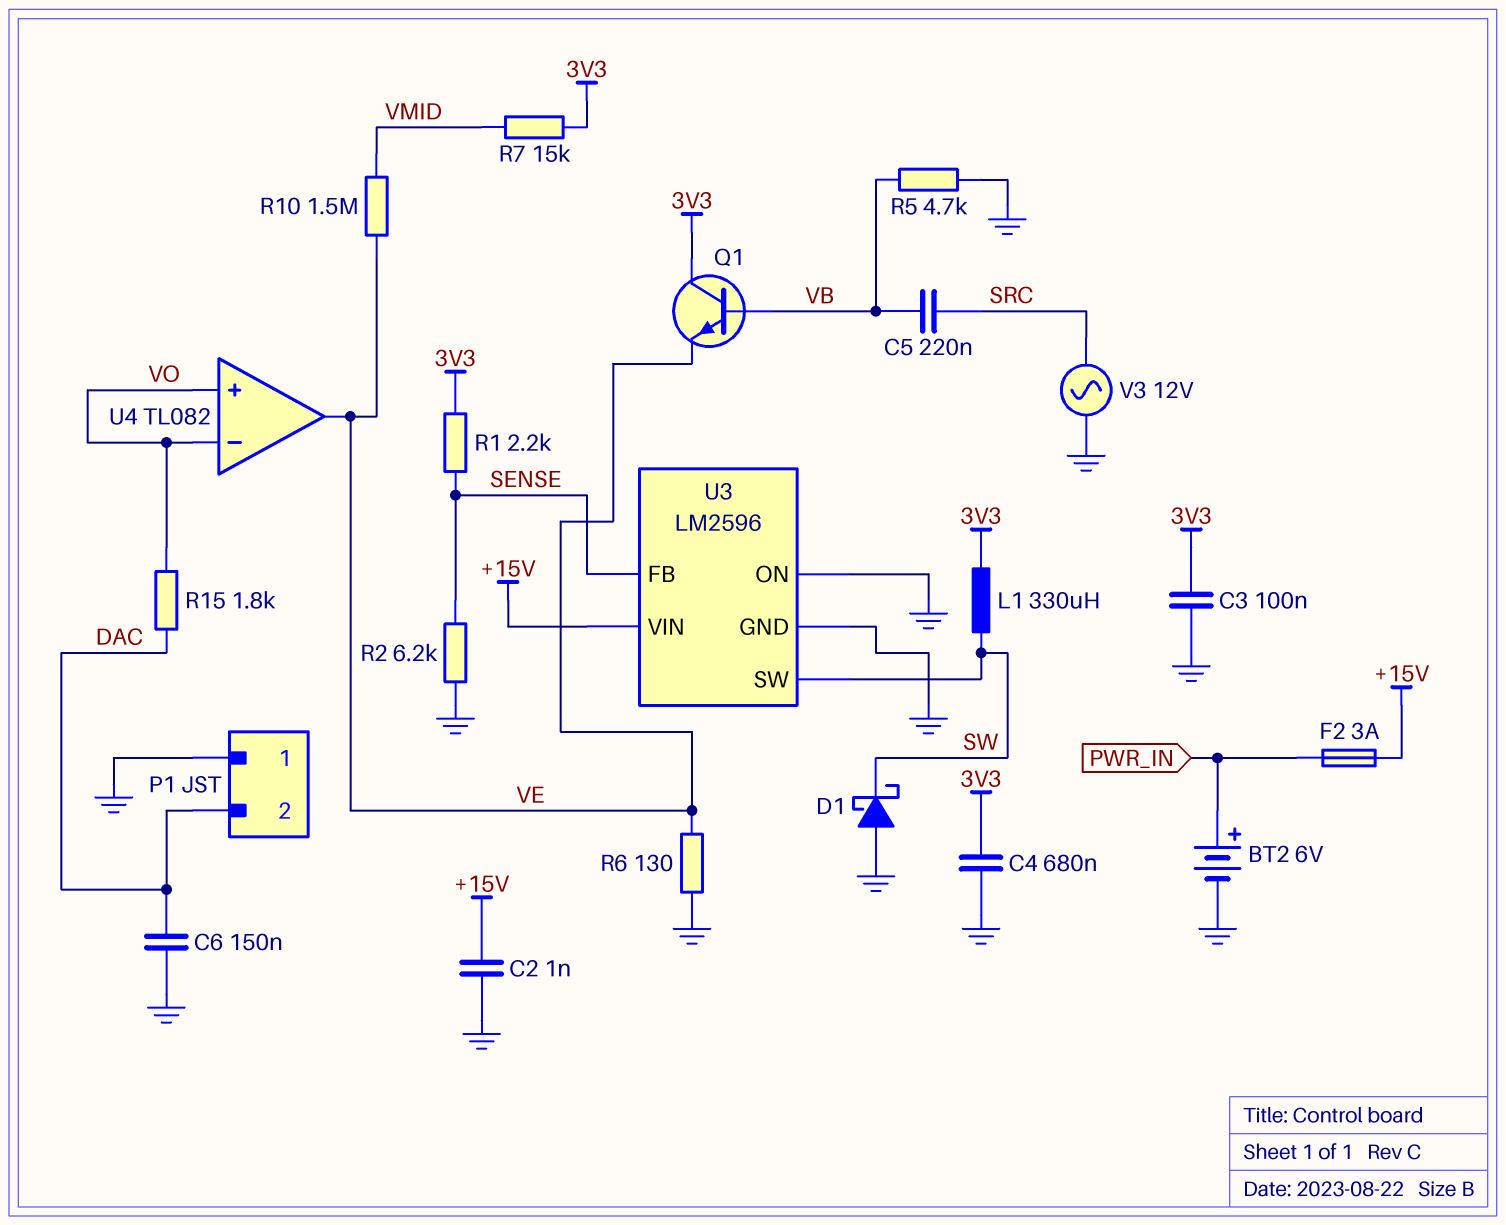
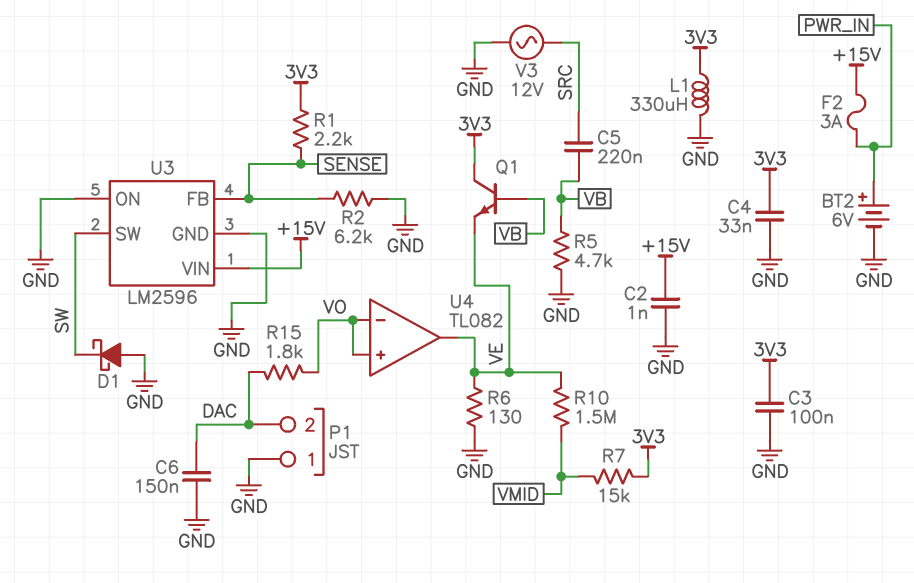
C4: 680nF (3V3, GND) -> 33nF (3V3, GND)
L1: 330uH (3V3, SW) -> 330uH (3V3, GND)

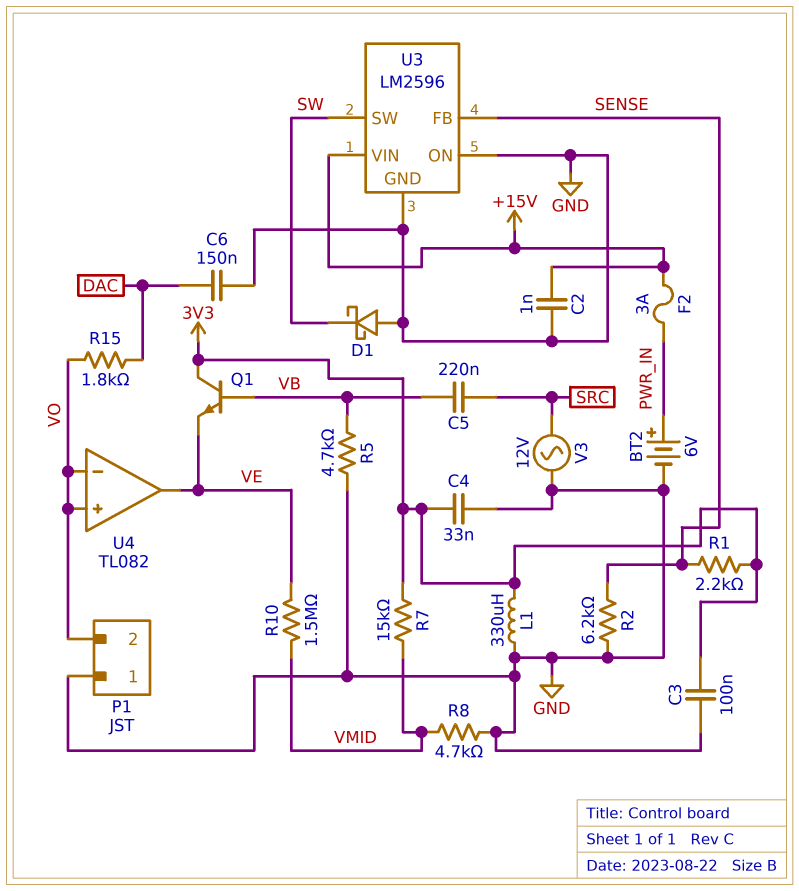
P1 pin 2: DAC -> VO
R6: 130 (GND, VE) -> none
R8: none -> 4.7k (GND, VMID)

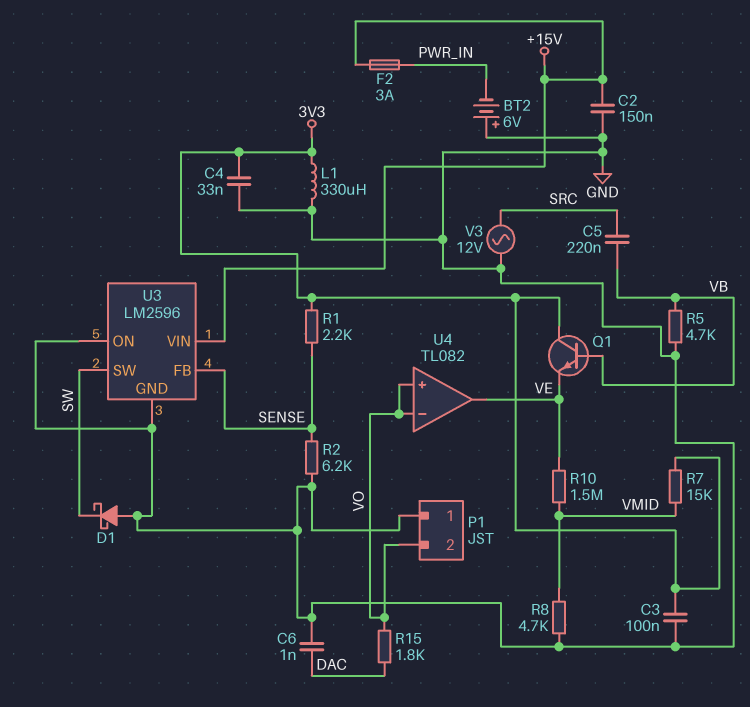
BT2: 6V (plus PWR_IN, minus GND) -> 6V (plus GND, minus PWR_IN)
C2: 1nF (+15V, GND) -> 150nF (+15V, GND)
C6: 150nF (DAC, GND) -> 1nF (DAC, GND)

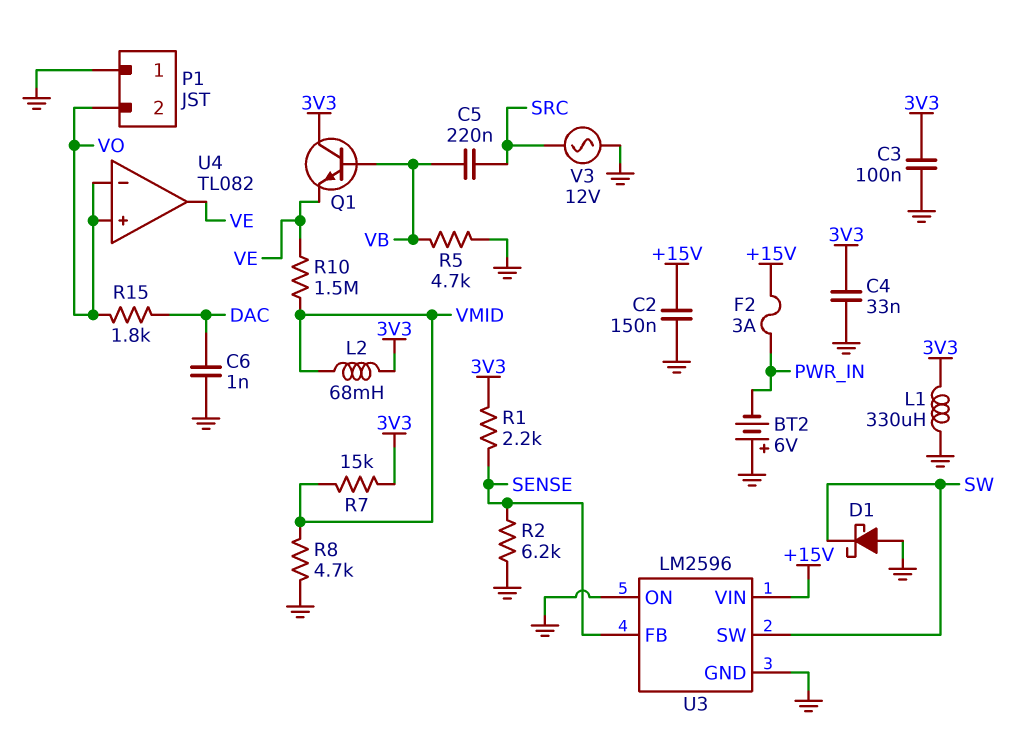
L2: none -> 68mH (3V3, VMID)

